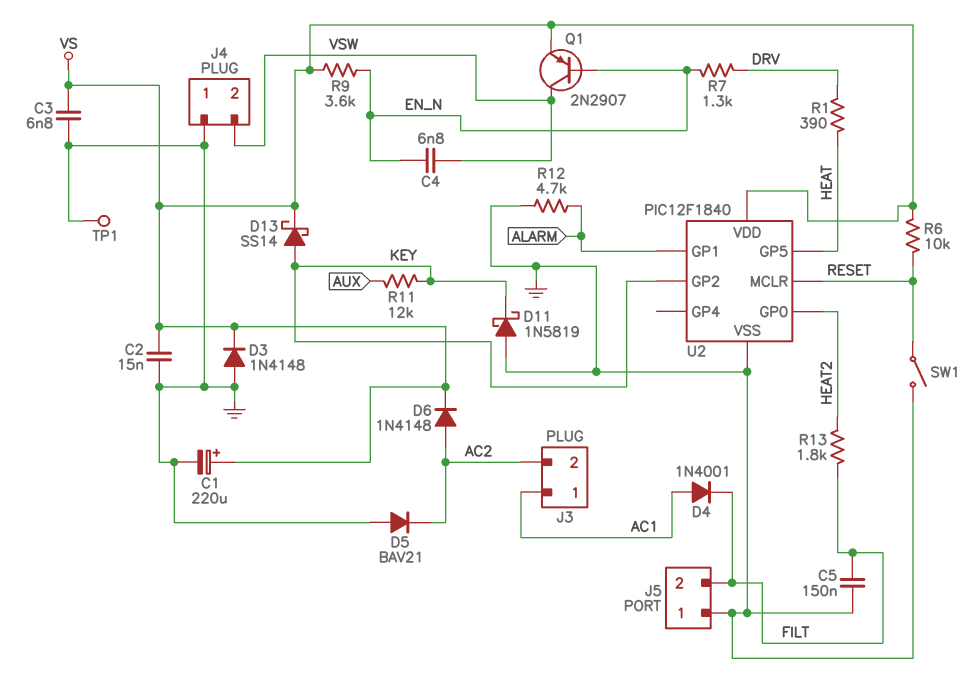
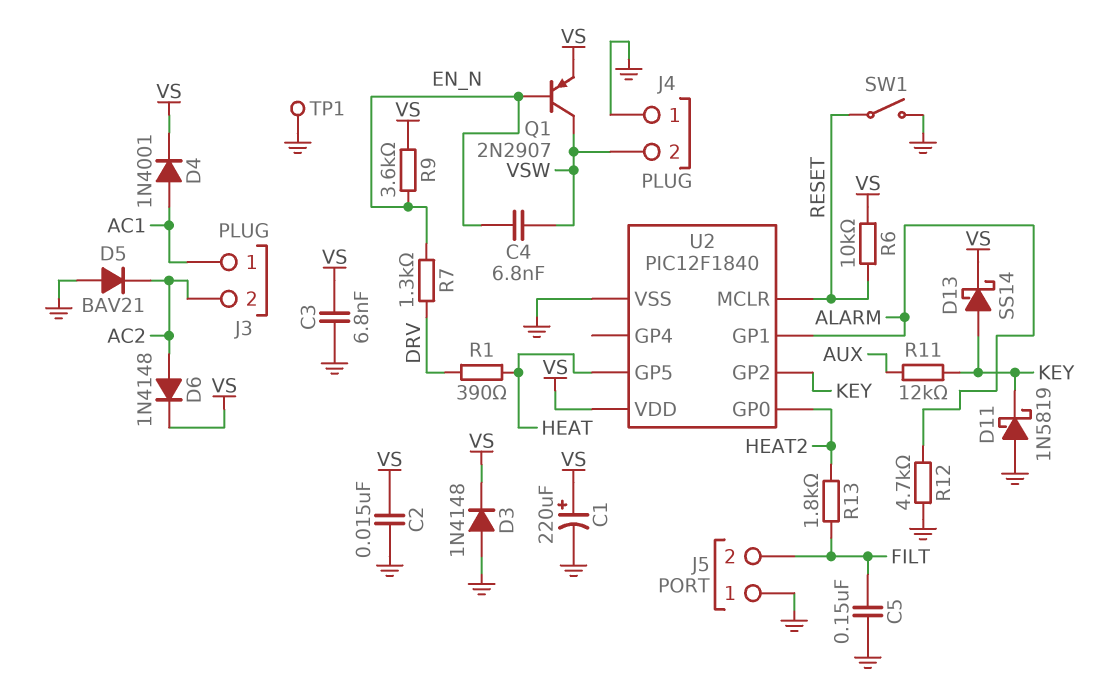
D4: diode 1N4001 (A AC1, K FILT) -> diode 1N4001 (A AC1, K VS)

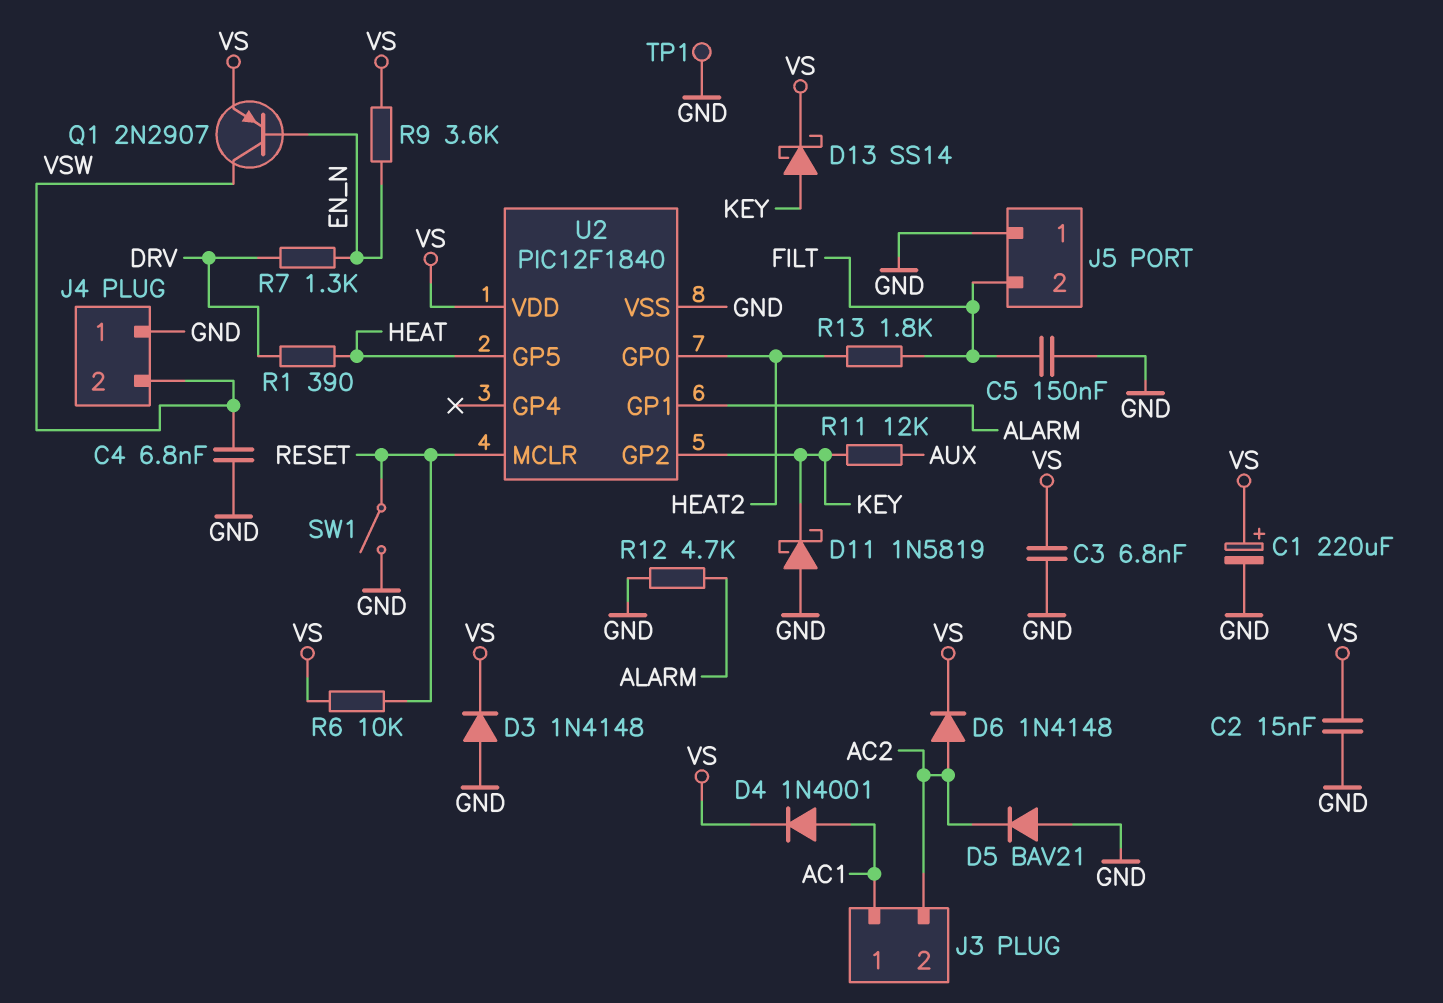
C4: 6.8nF (EN_N, VSW) -> 6.8nF (GND, VSW)

